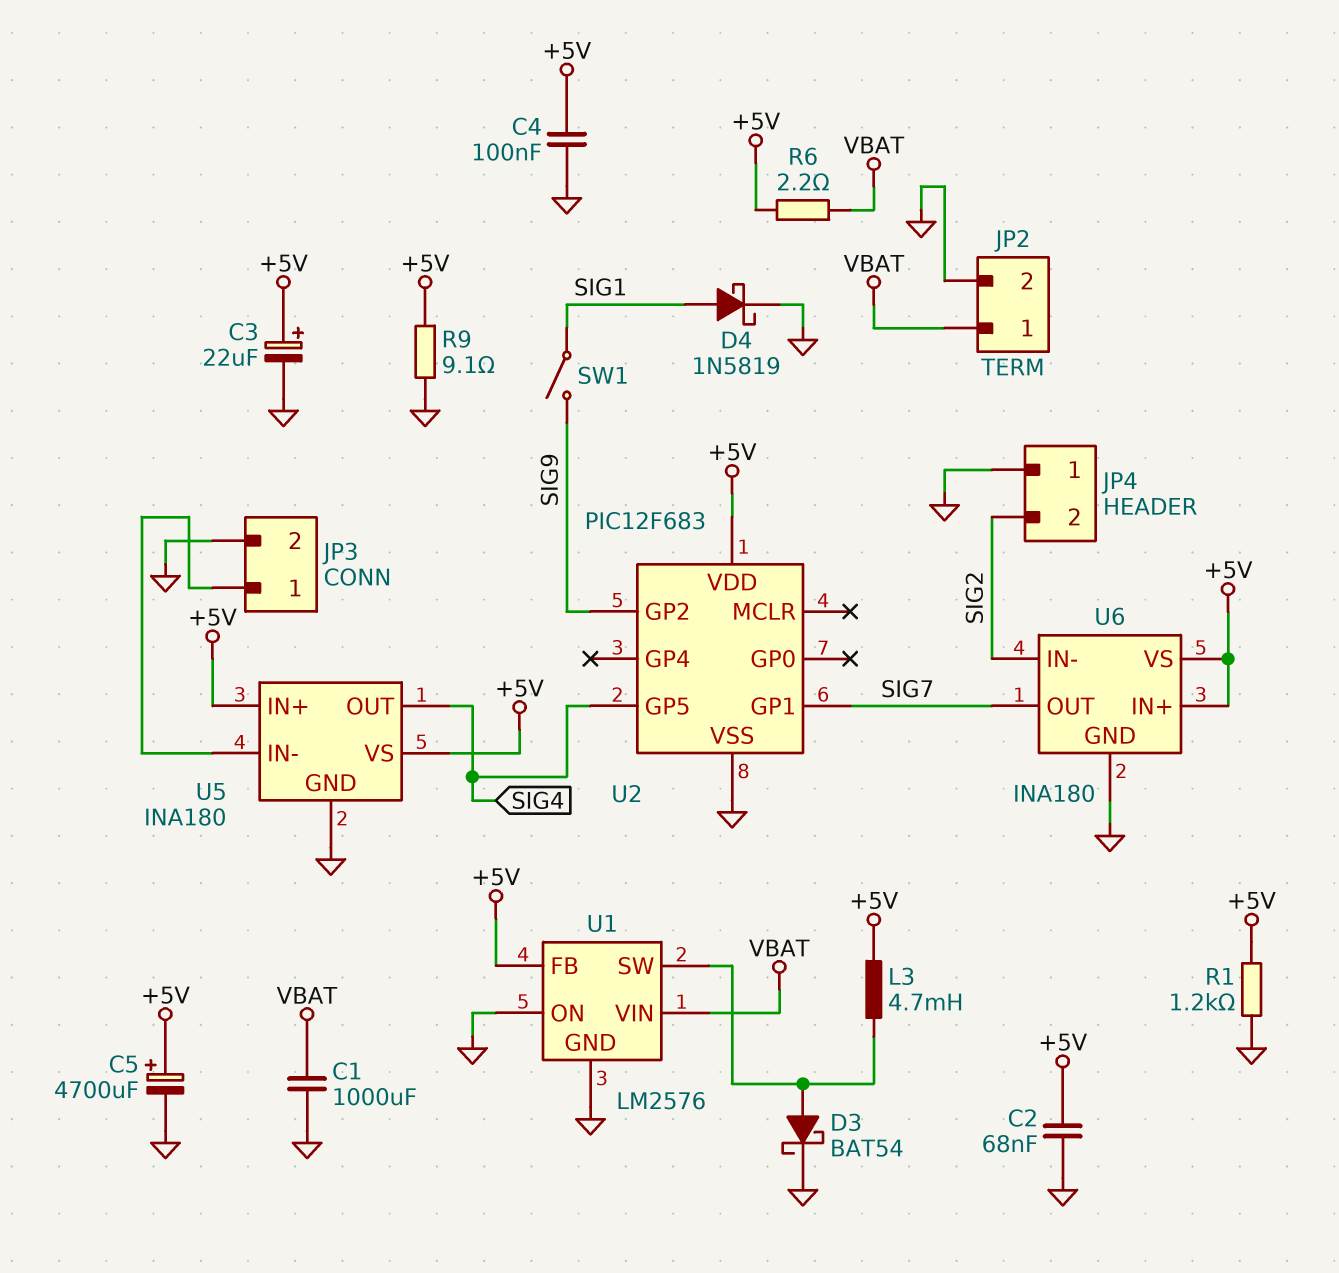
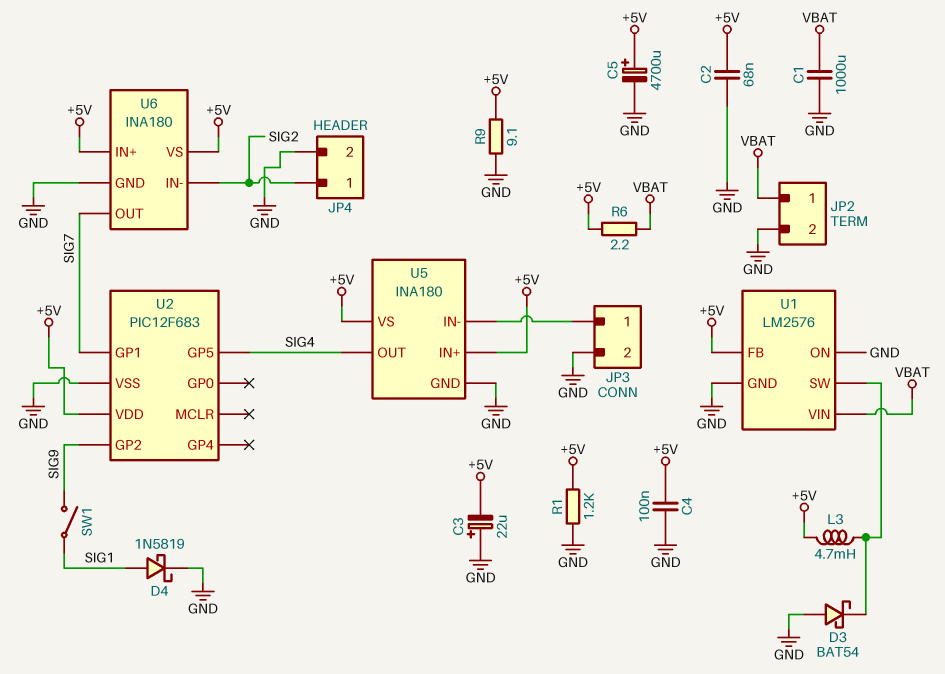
C3: 22uF (plus +5V, minus GND) -> 22uF (plus GND, minus +5V)
D3: schottky BAT54 (A U1/SW, K GND) -> schottky BAT54 (A GND, K U1/SW)
JP4 pin 1: GND -> SIG2
JP4 pin 2: SIG2 -> GND

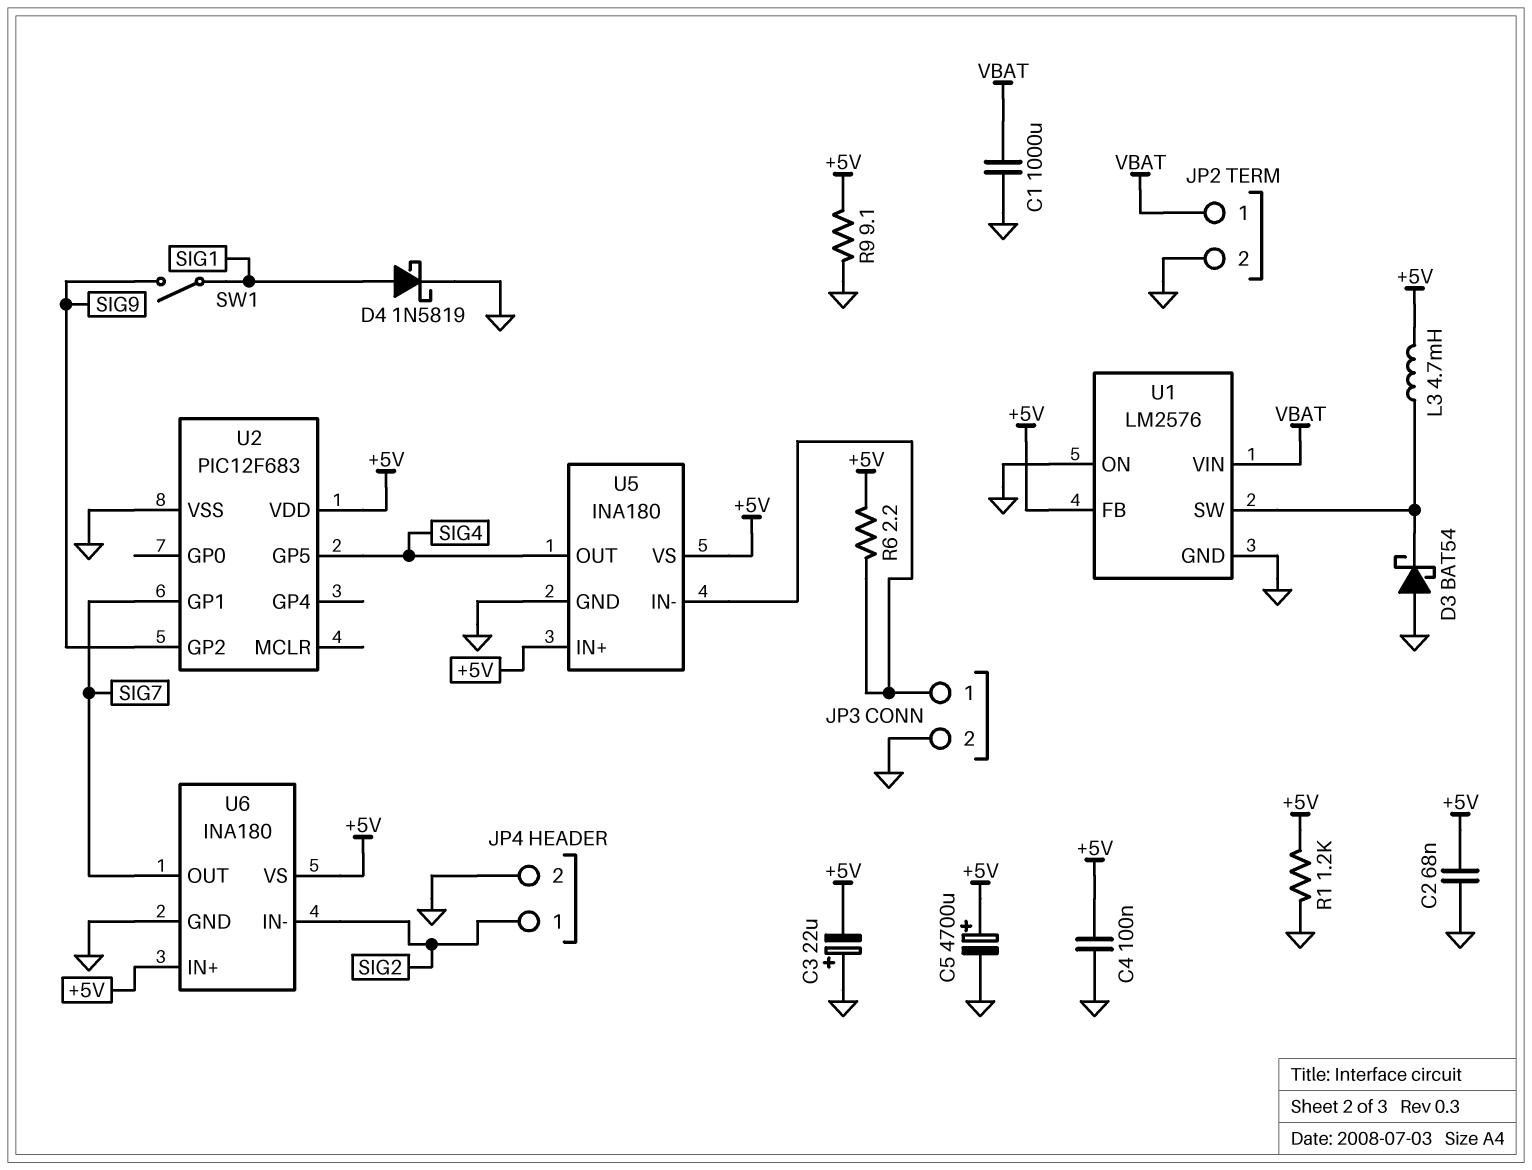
R6: 2.2 (+5V, VBAT) -> 2.2 (+5V, JP3/1)

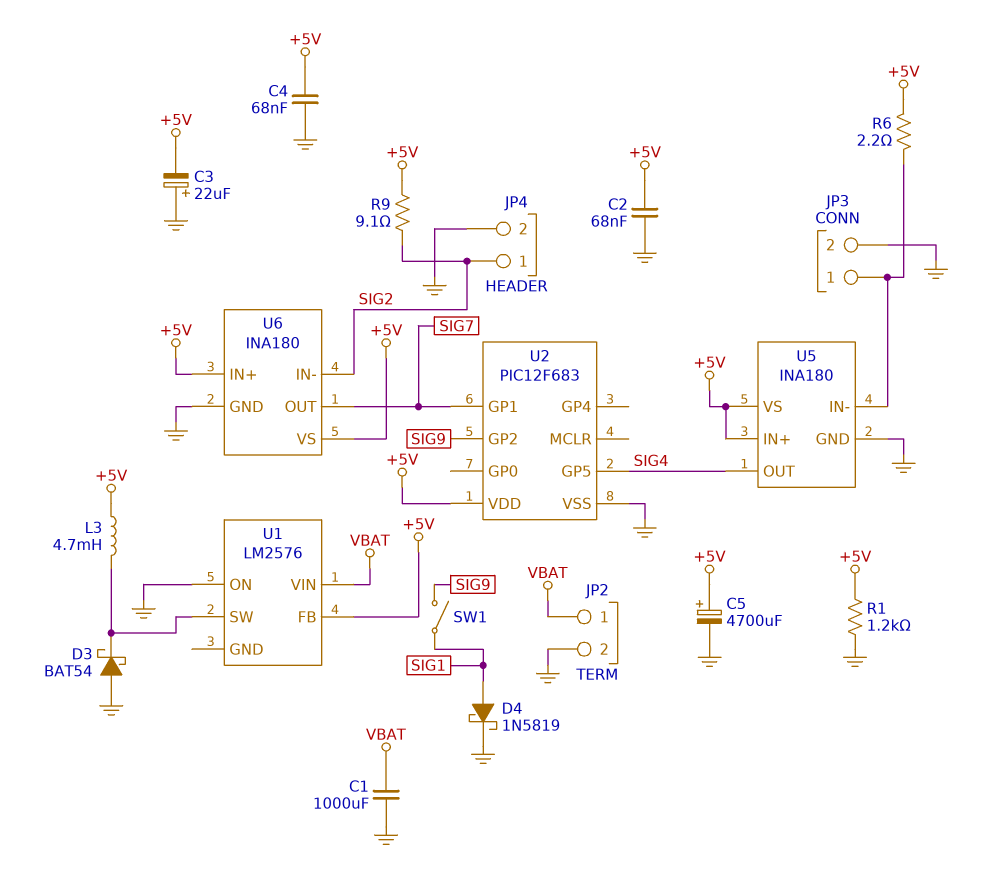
C4: 100nF (+5V, GND) -> 68nF (+5V, GND)
R9: 9.1 (+5V, GND) -> 9.1 (+5V, SIG2)
U1 pin GND: GND -> none

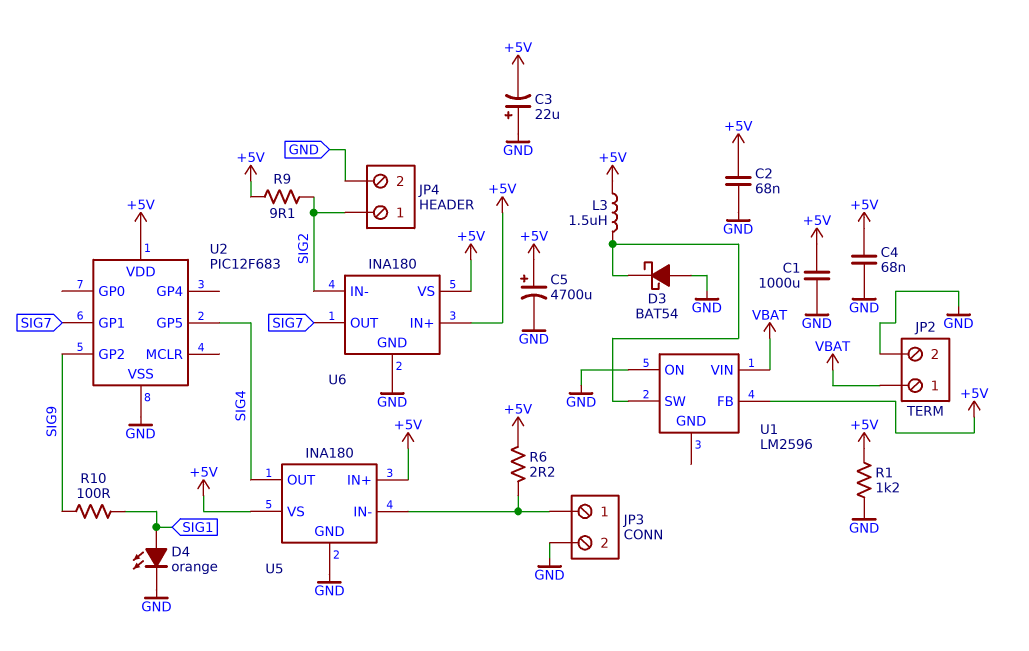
C1: 1000uF (GND, VBAT) -> 1000uF (+5V, GND)
D4: schottky 1N5819 (A SIG1, K GND) -> LED orange (A SIG1, K GND)
L3: 4.7mH (+5V, U1/SW) -> 1.5uH (+5V, U1/SW)
R10: none -> 100 (SIG1, SIG9)
SW1: switch (SIG1, SIG9) -> none
U1: LM2576 -> LM2596

